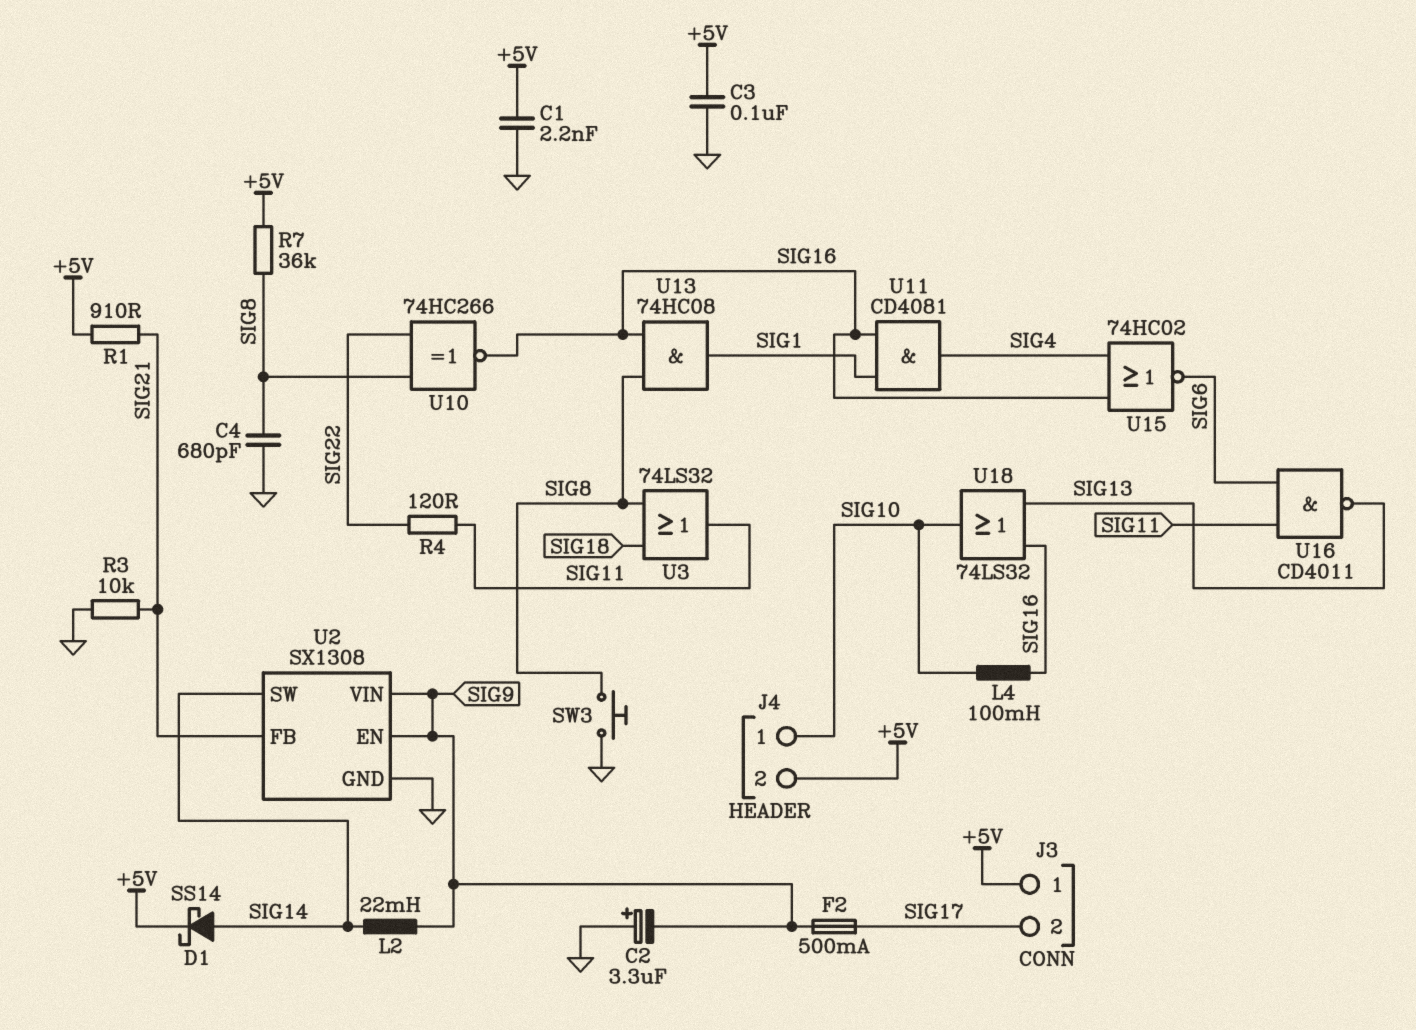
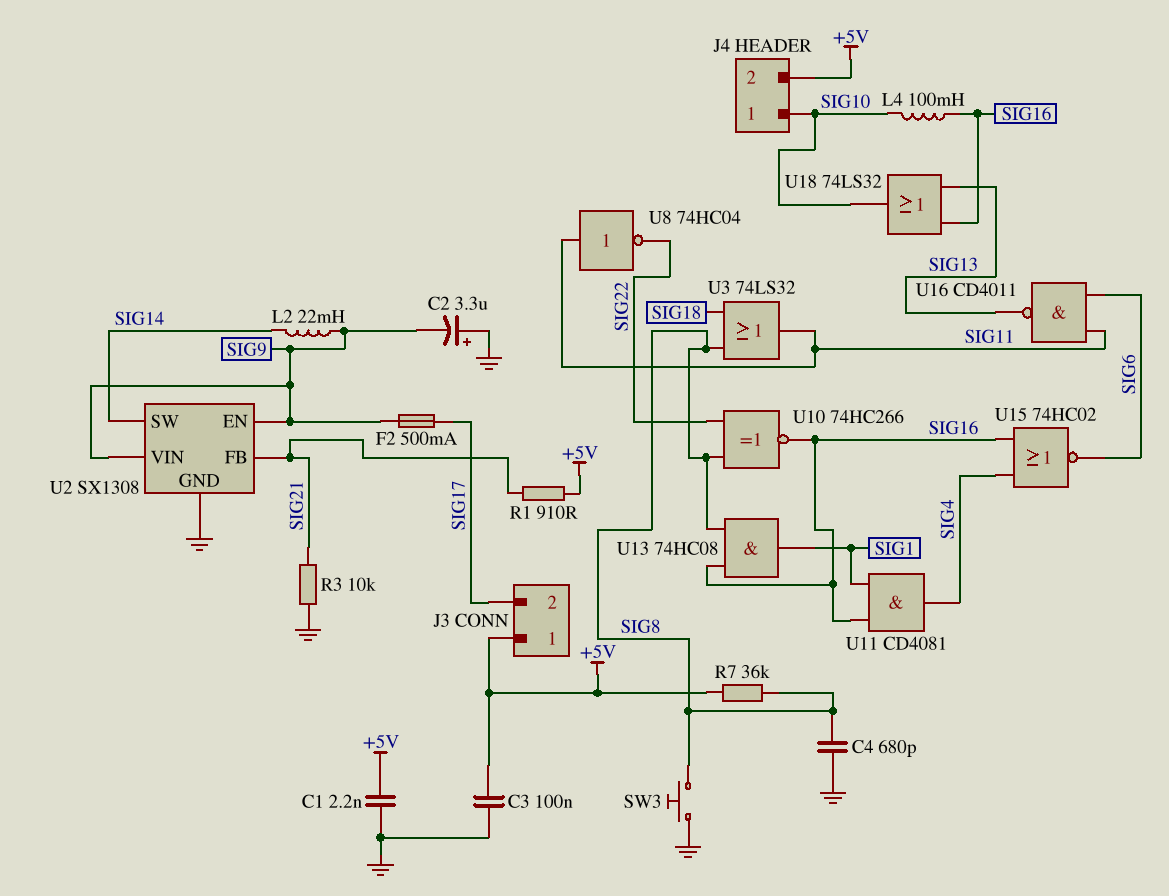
D1: schottky SS14 (A SIG14, K +5V) -> none
R4: 120 (SIG11, SIG22) -> none
U8: none -> NOT 74HC04 (in SIG11, out SIG22)

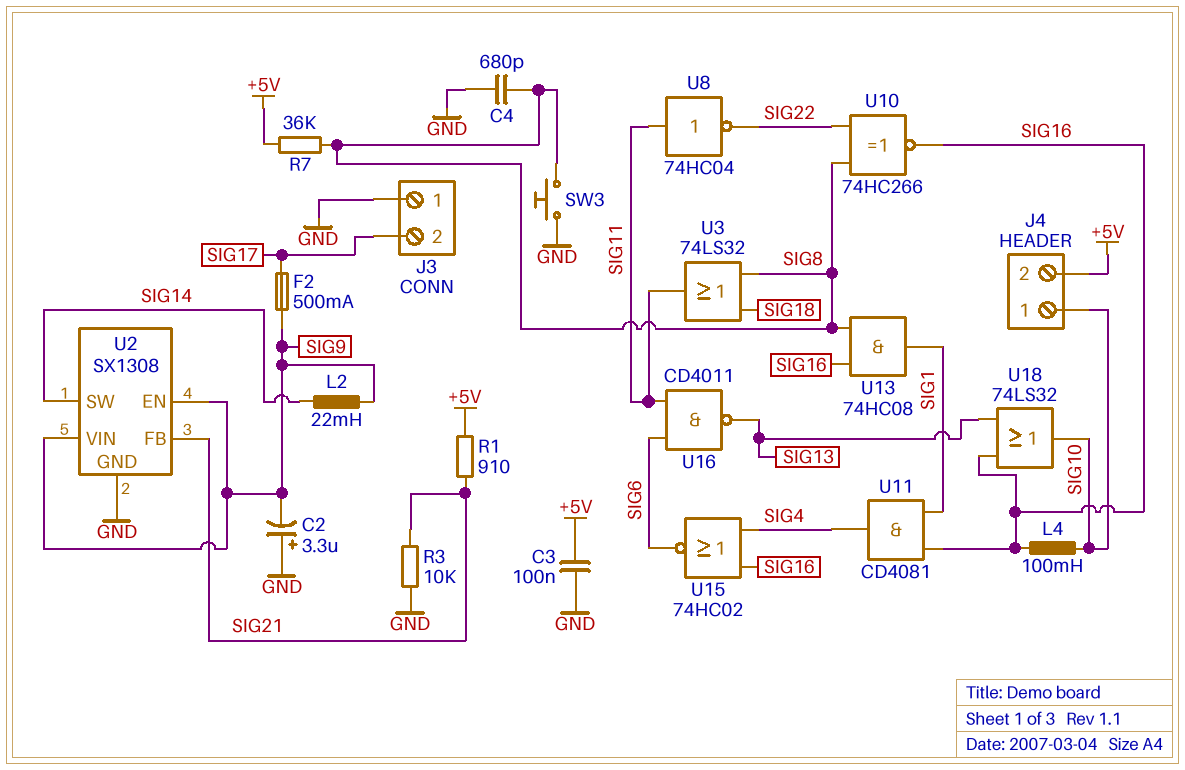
C1: 2.2nF (+5V, GND) -> none
J3 pin 1: +5V -> GND

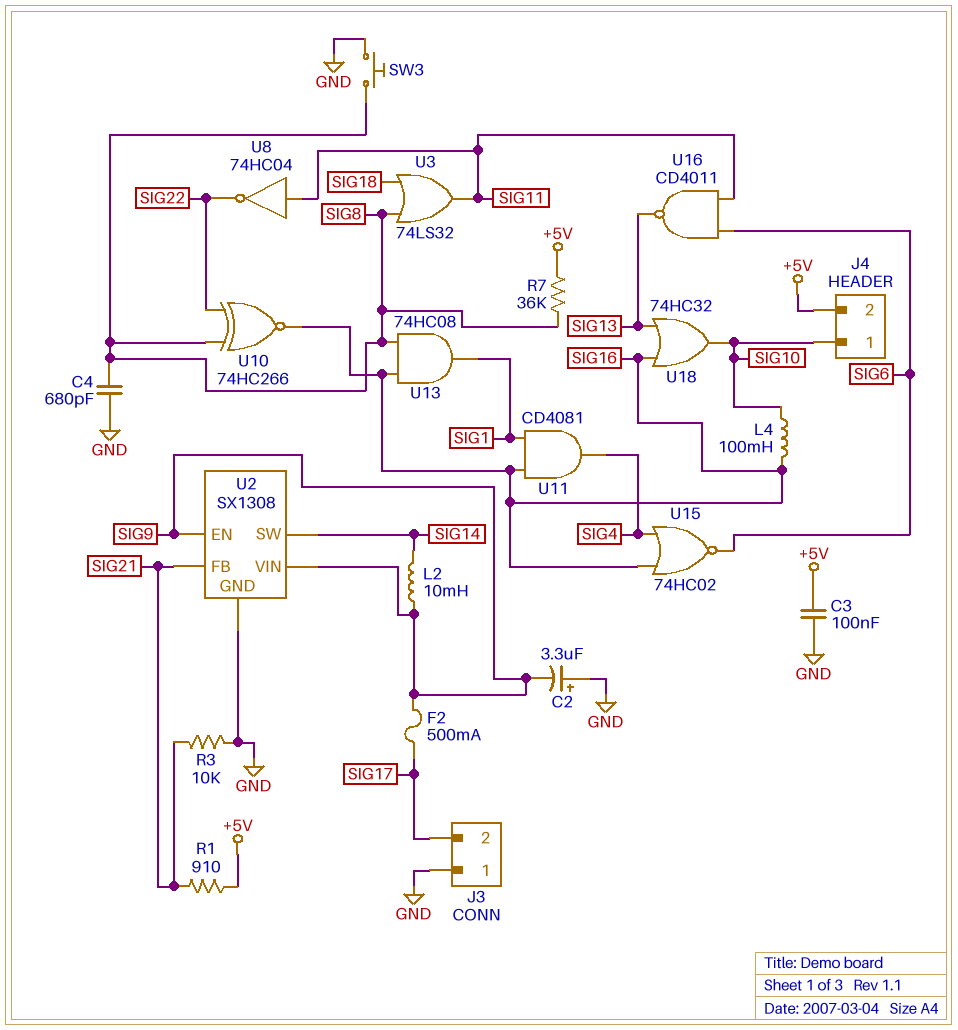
L2: 22mH (SIG9, SIG14) -> 10mH (SIG9, SIG14)
U18: OR 74LS32 (in SIG13, in SIG16, out SIG10) -> OR 74HC32 (in SIG13, in SIG16, out SIG10)

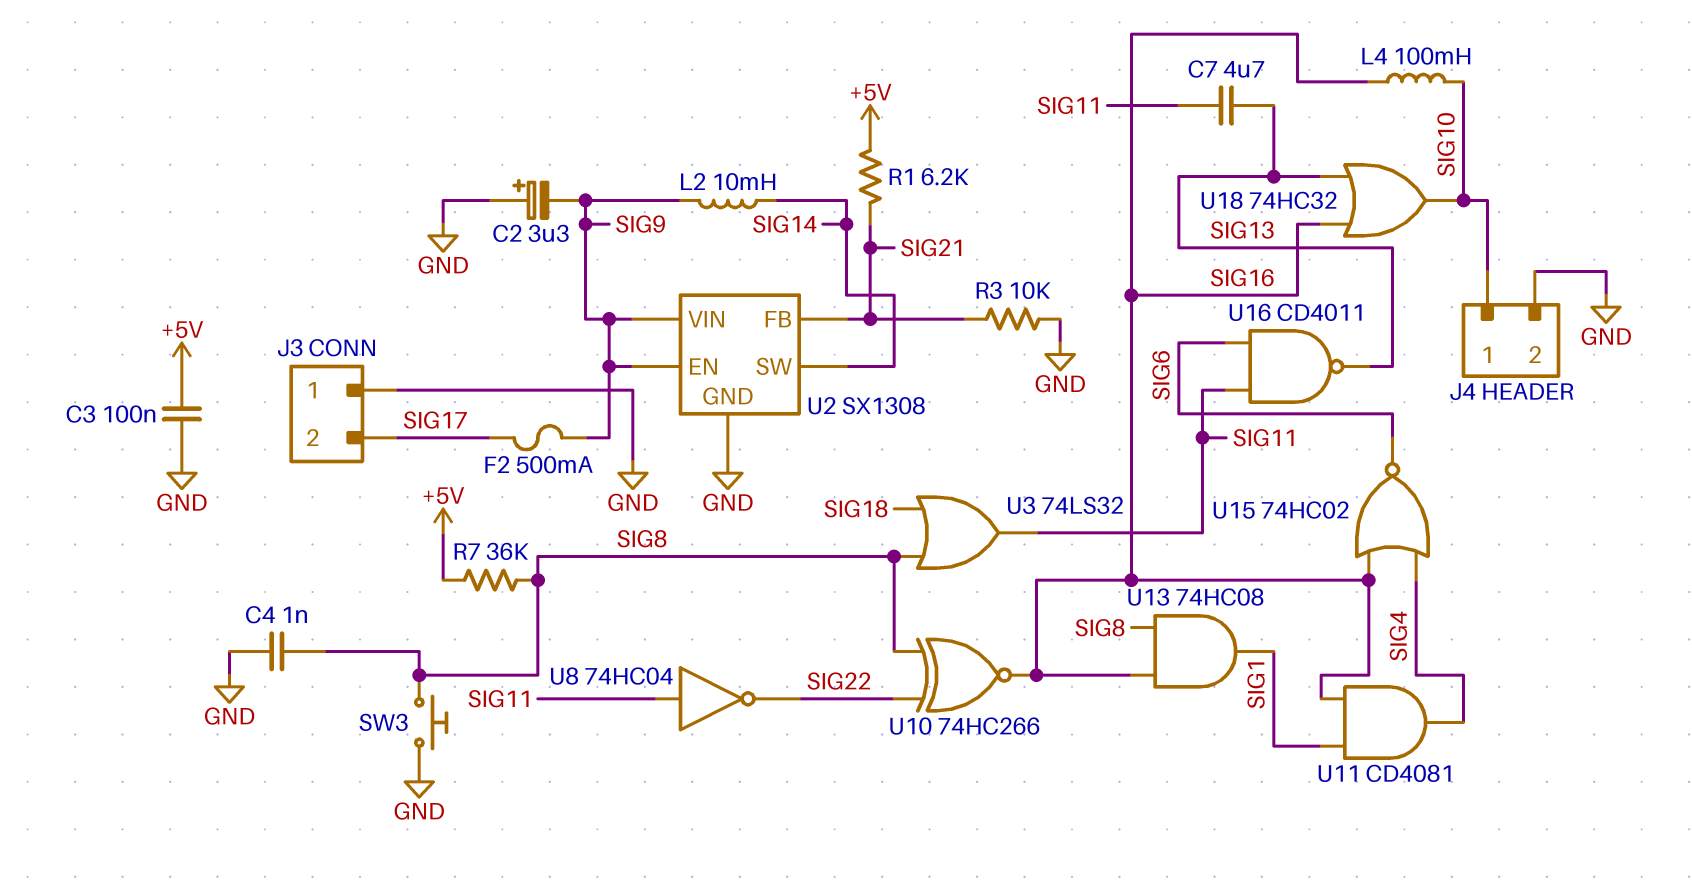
C4: 680pF (GND, SIG8) -> 1nF (GND, SIG8)
C7: none -> 4.7uF (SIG11, SIG13)
J4 pin 2: +5V -> GND
R1: 910 (+5V, SIG21) -> 6.2k (+5V, SIG21)

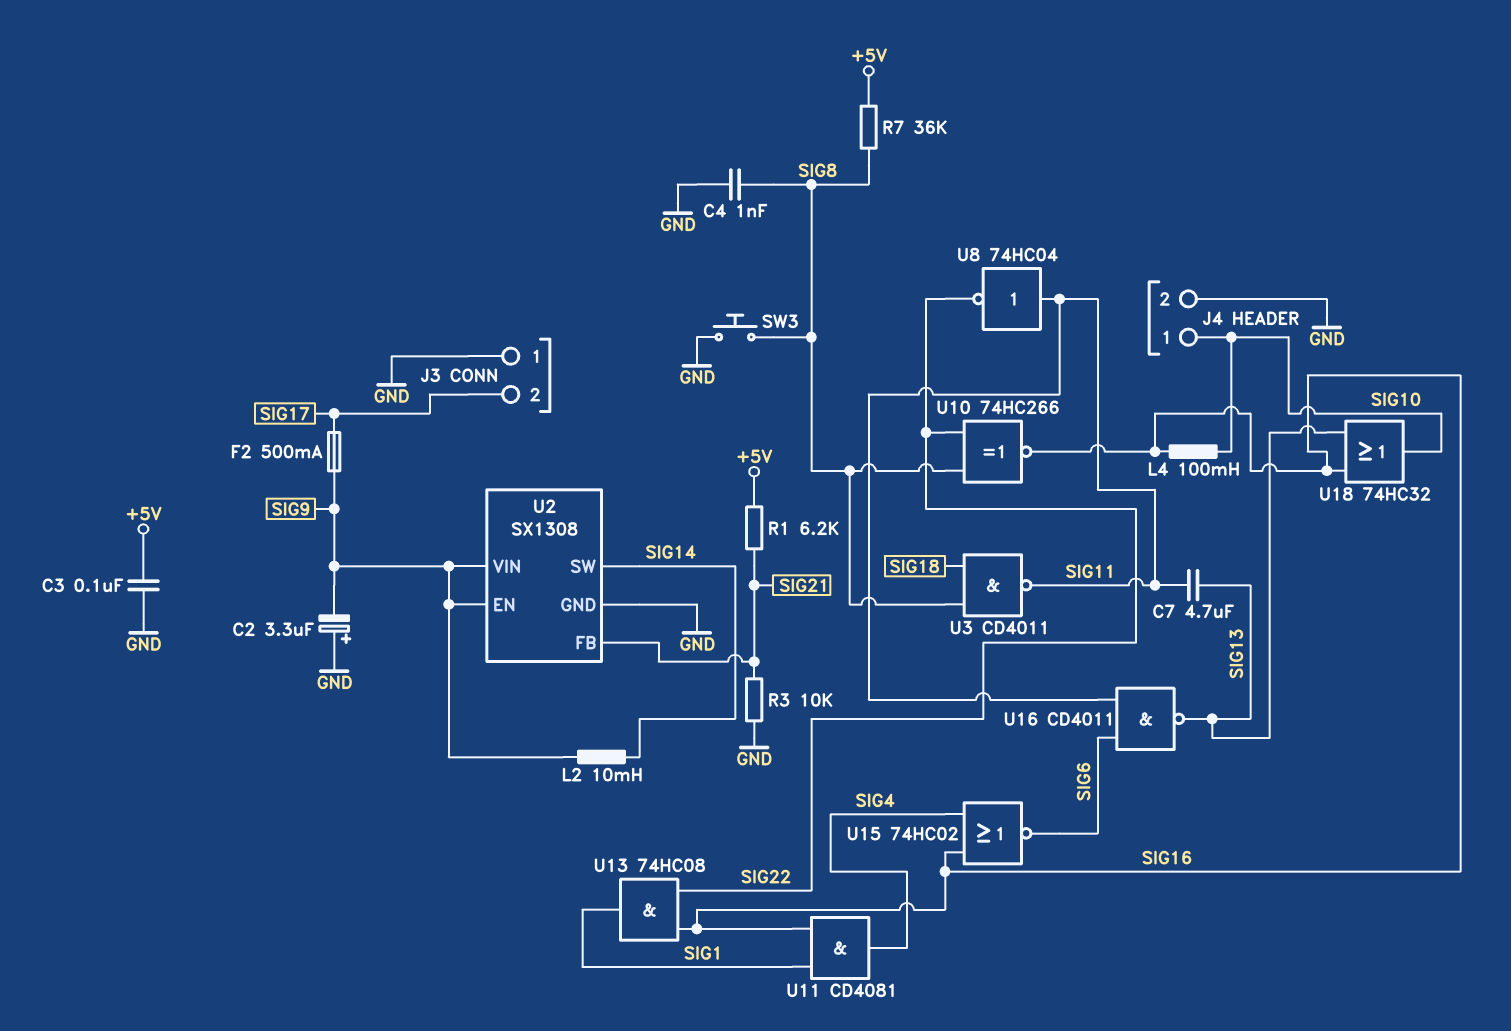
U3: OR 74LS32 (in SIG8, in SIG18, out SIG11) -> NAND CD4011 (in SIG8, in SIG18, out SIG11)
U13: AND 74HC08 (in SIG8, in SIG16, out SIG1) -> AND 74HC08 (in SIG16, in SIG22, out SIG1)

